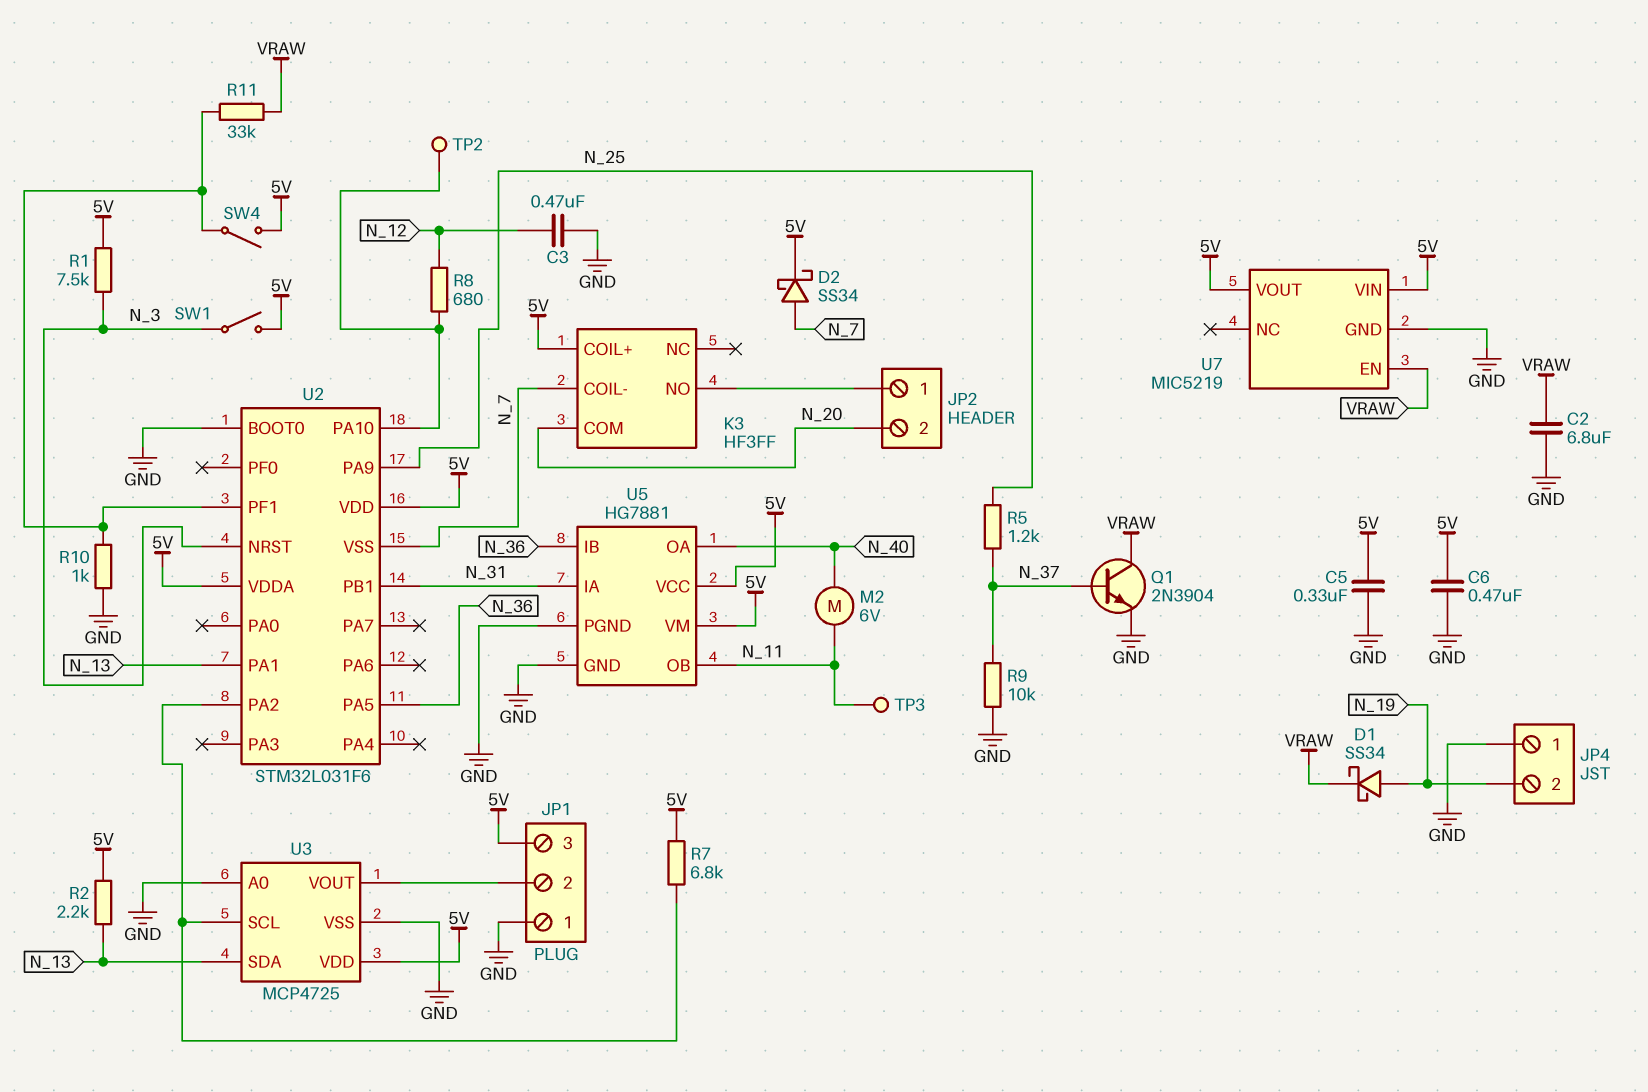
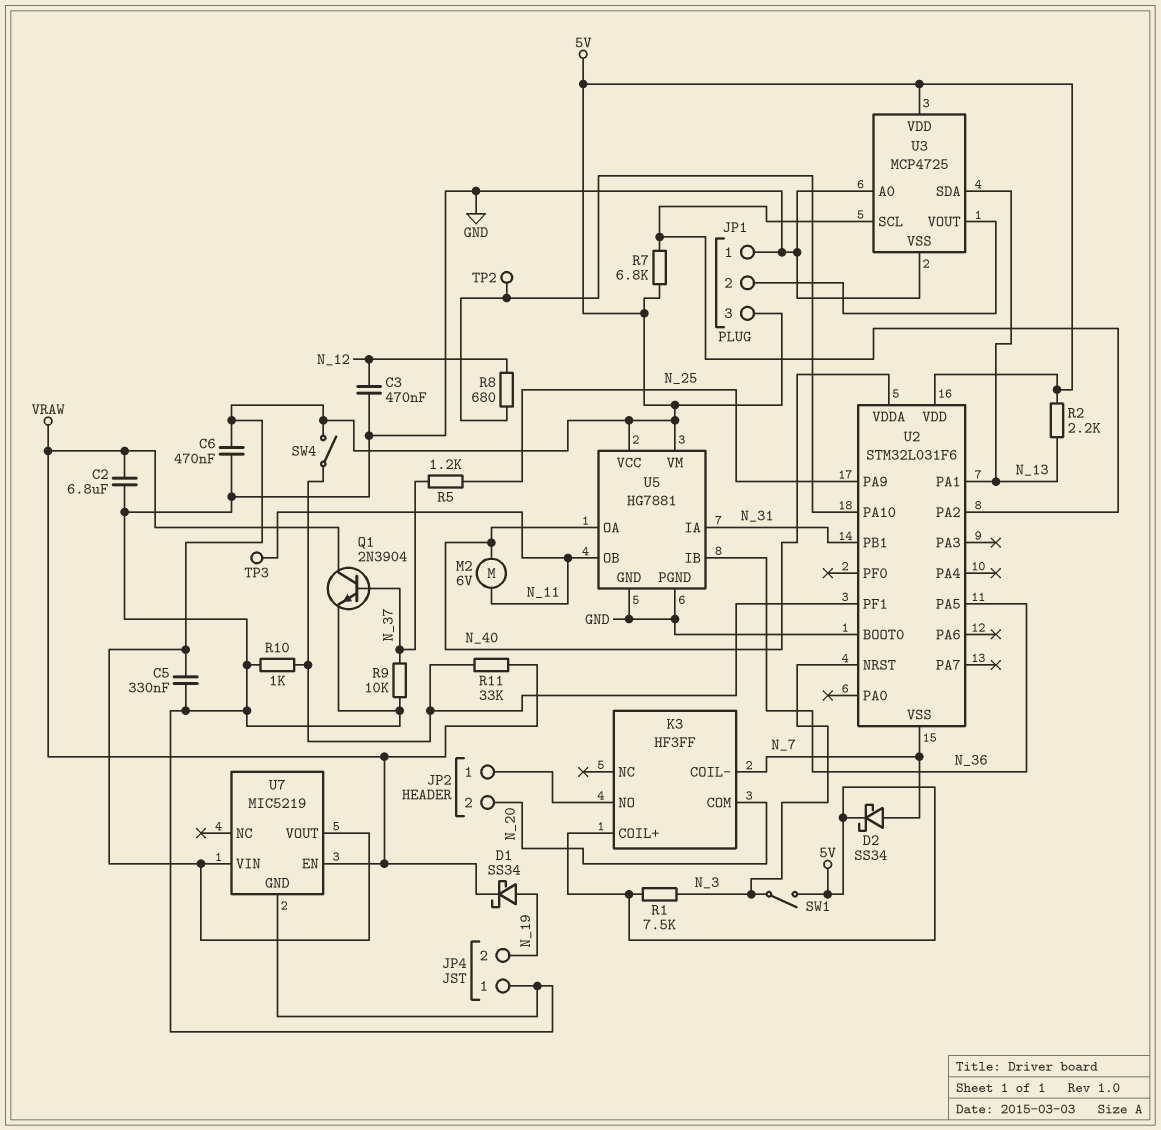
U2 pin VDDA: 5V -> N_40

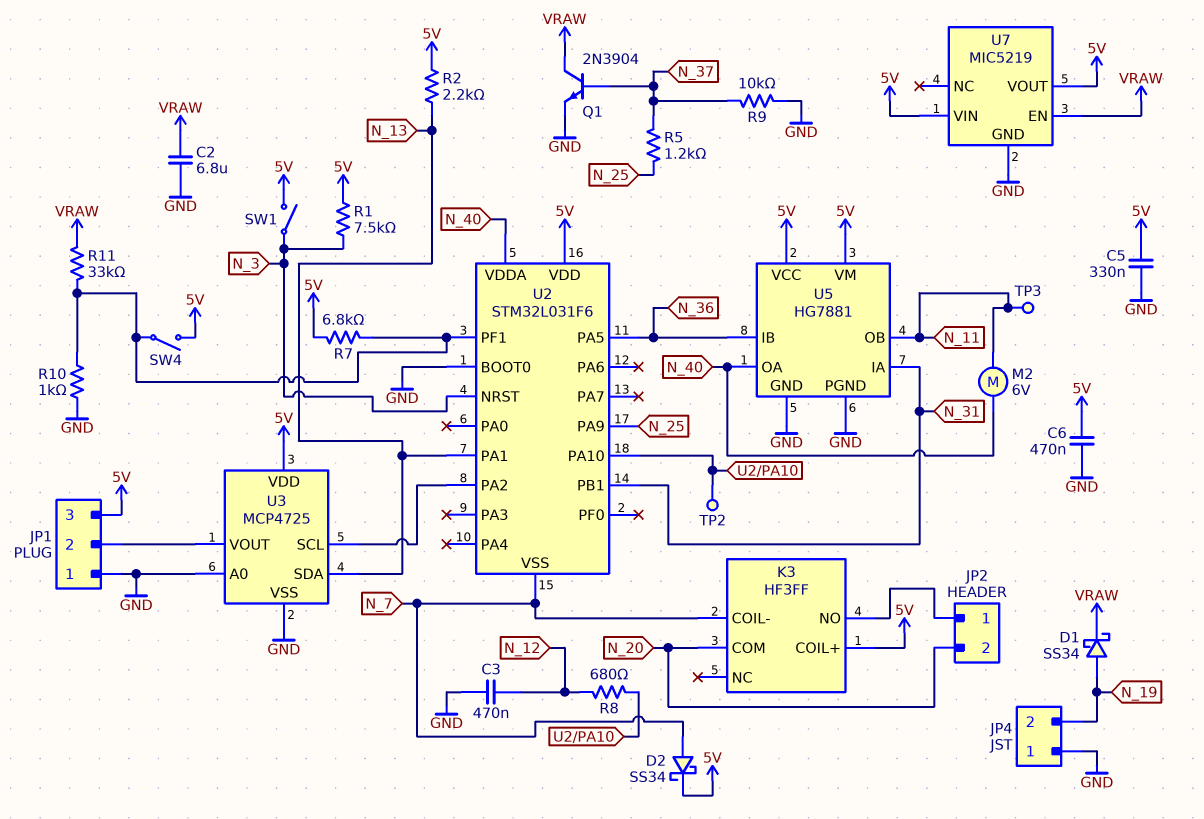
R7: 6.8k (5V, U2/PA2) -> 6.8k (5V, U2/PF1)

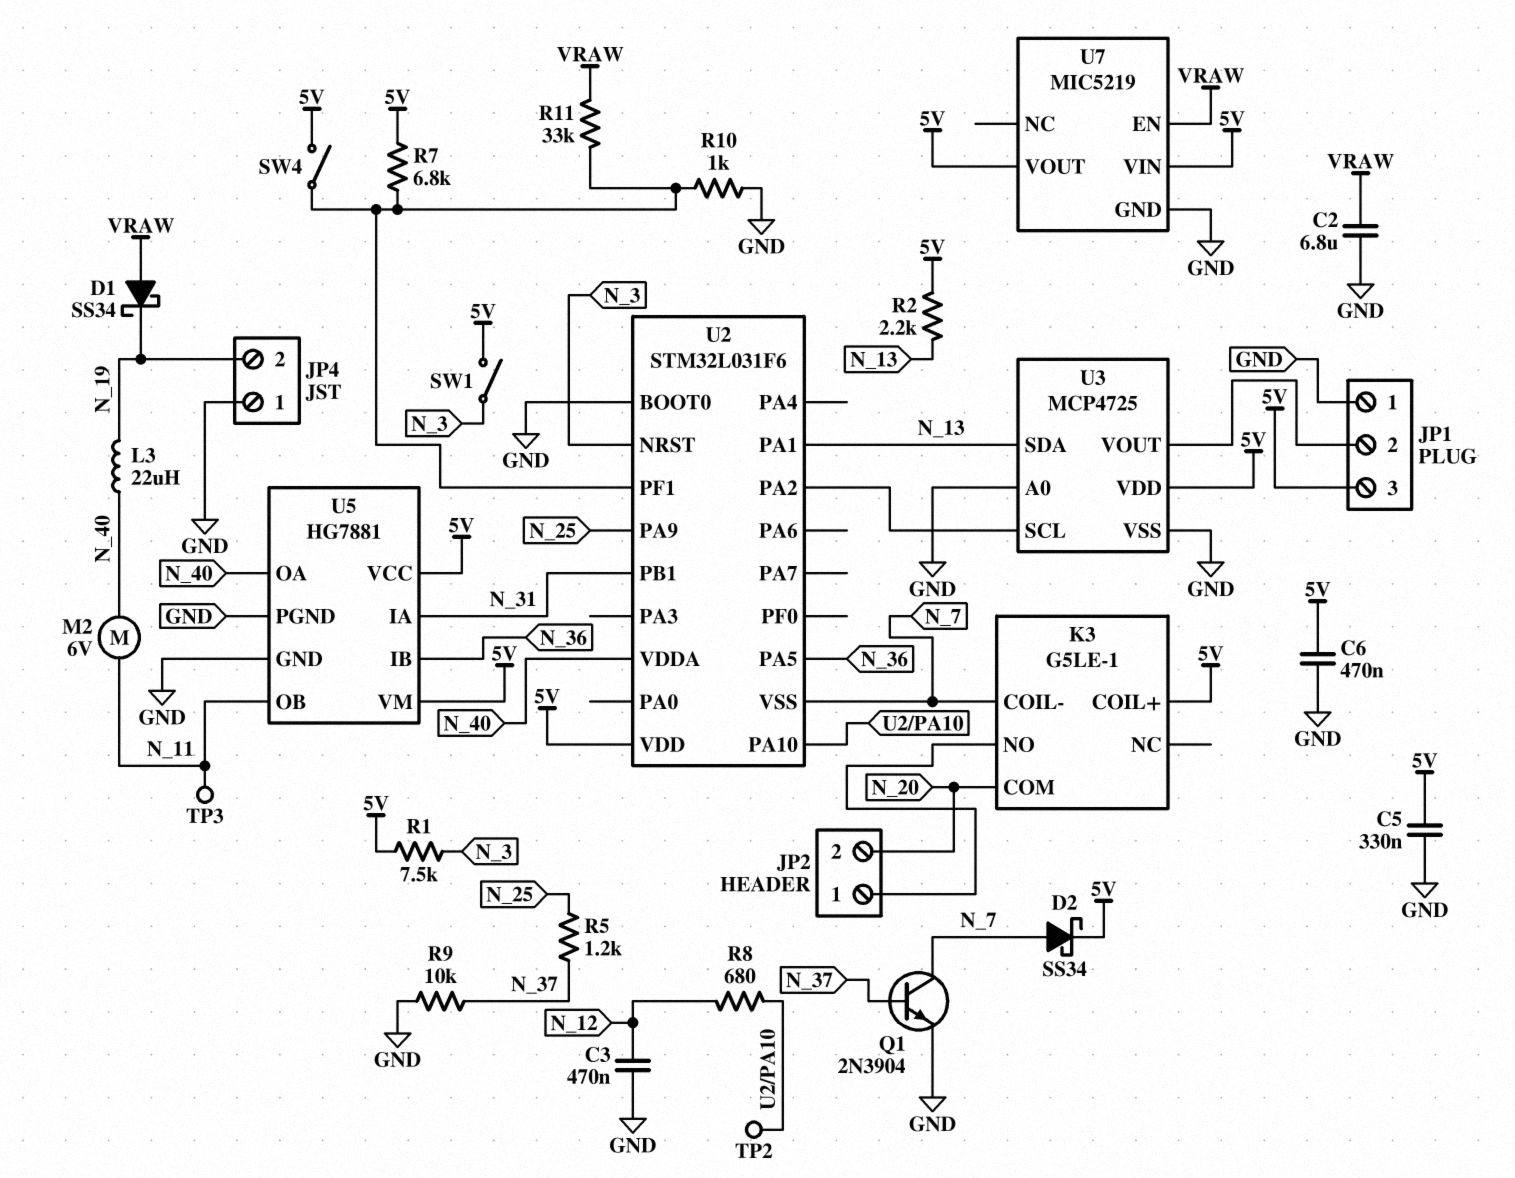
D1: schottky SS34 (A N_19, K VRAW) -> schottky SS34 (A VRAW, K N_19)
K3: HF3FF -> G5LE-1
L3: none -> 22uH (N_19, N_40)
Q1: NPN 2N3904 (B N_37, C VRAW, E GND) -> NPN 2N3904 (B N_37, C N_7, E GND)

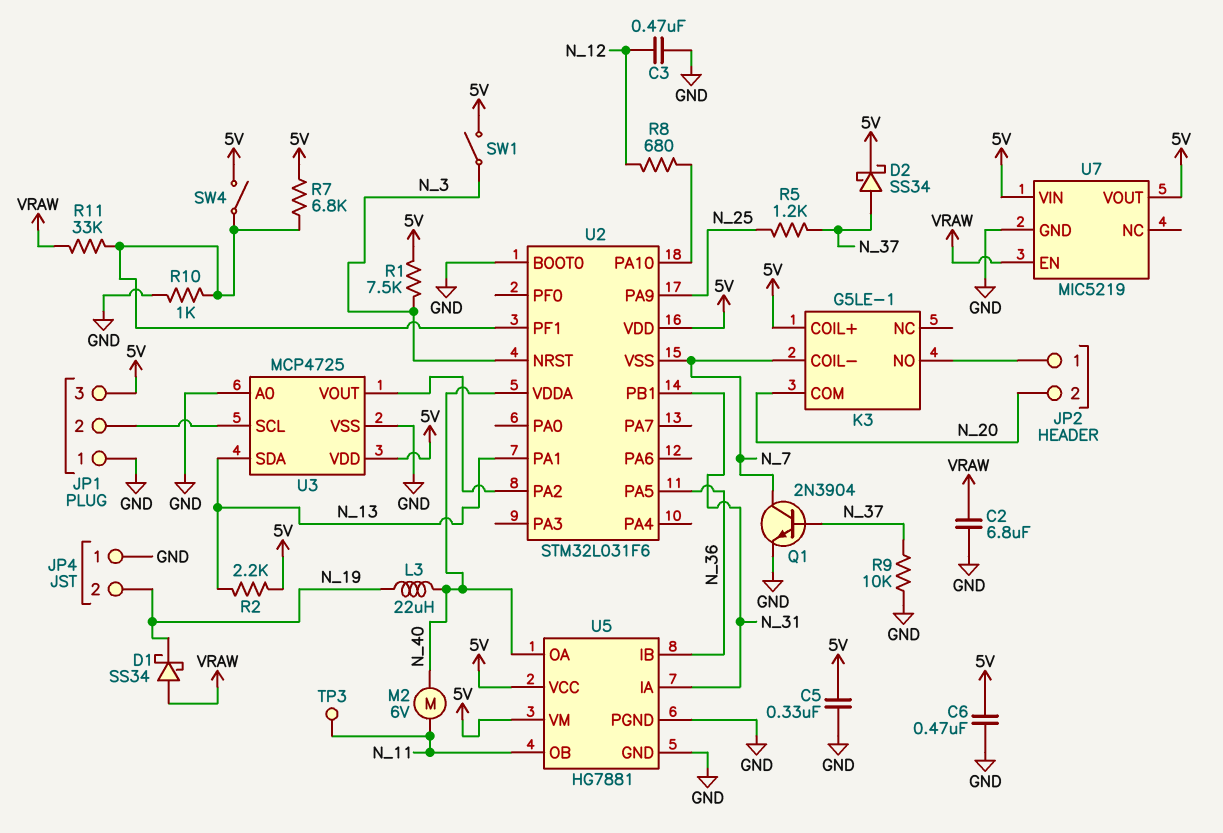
D2: schottky SS34 (A N_7, K 5V) -> schottky SS34 (A N_37, K 5V)
TP2: test point (U2/PA10) -> none
U3 pin SCL: U2/PA2 -> JP1/2
U3 pin VOUT: JP1/2 -> U2/PA2

